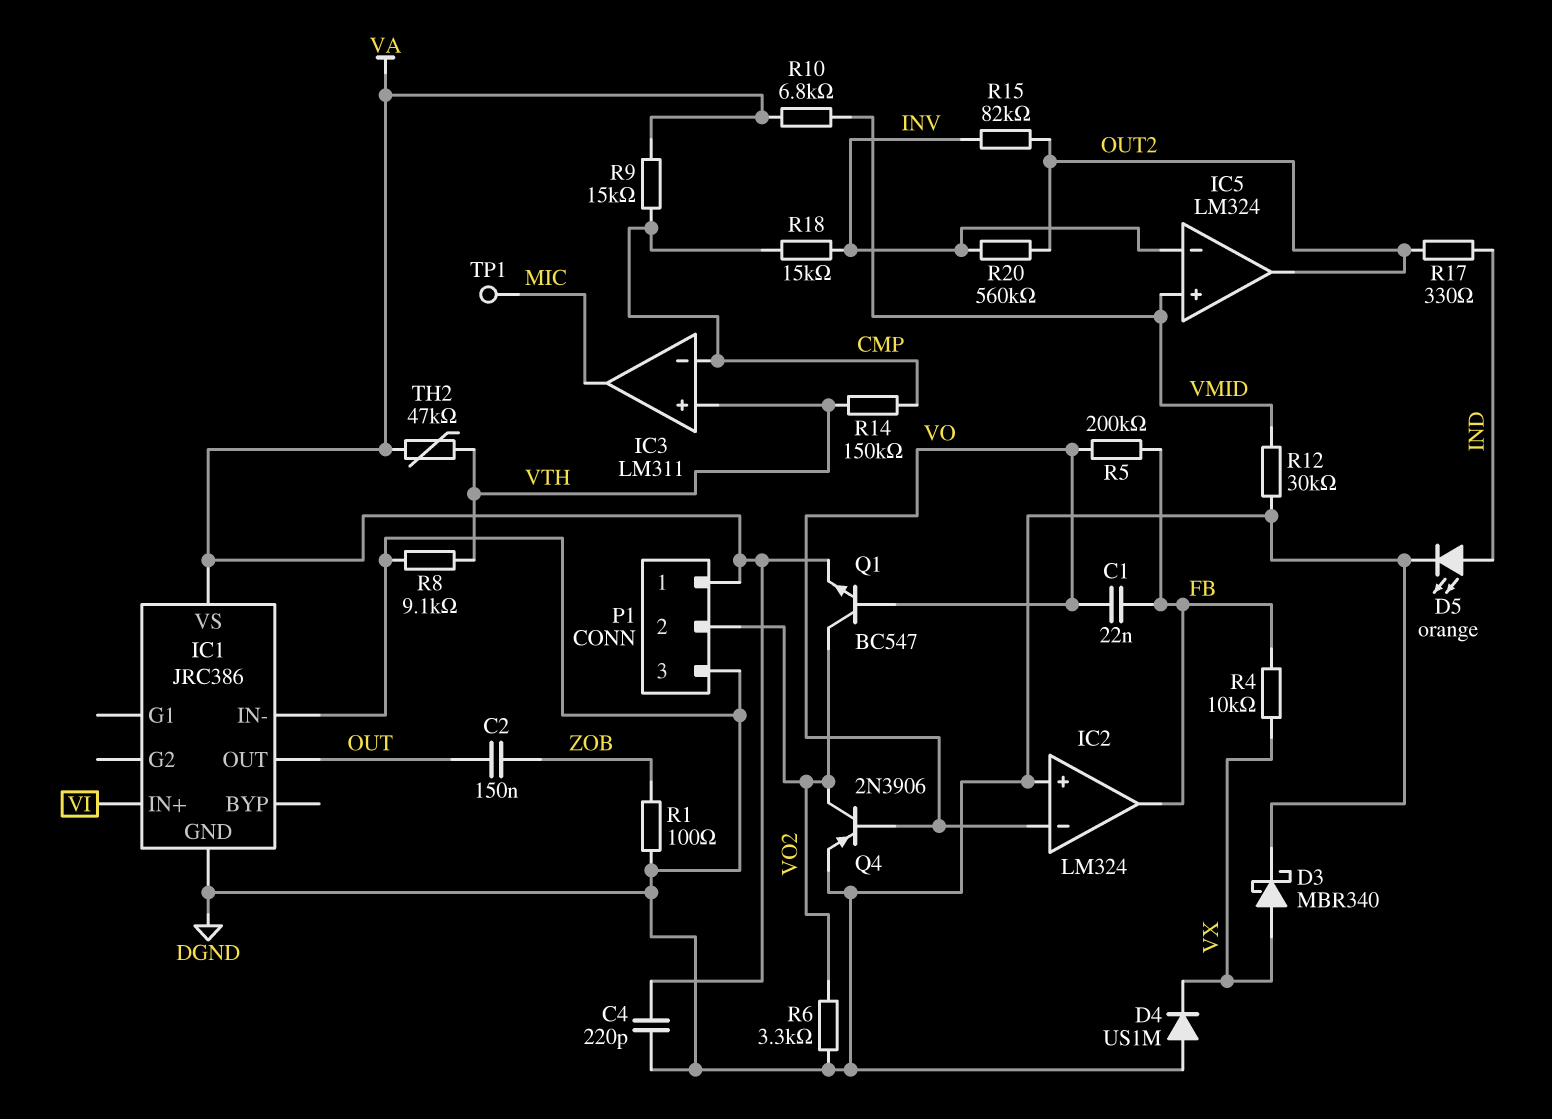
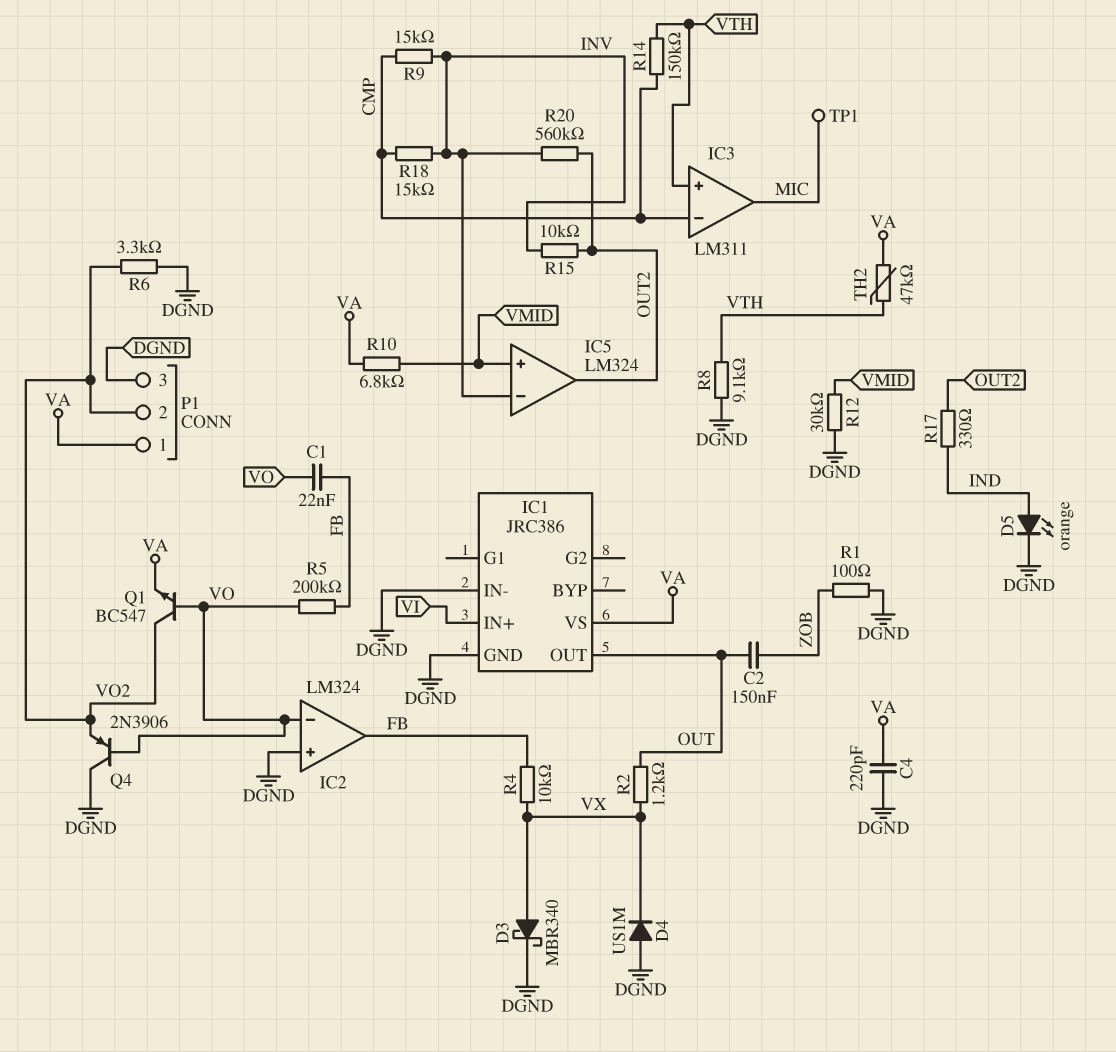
Q4: PNP 2N3906 (B VO, C VO2, E DGND) -> PNP 2N3906 (B VO, C DGND, E VO2)
R2: none -> 1.2k (OUT, VX)
R9: 15k (CMP, VA) -> 15k (CMP, INV)
R15: 82k (INV, OUT2) -> 10k (INV, OUT2)

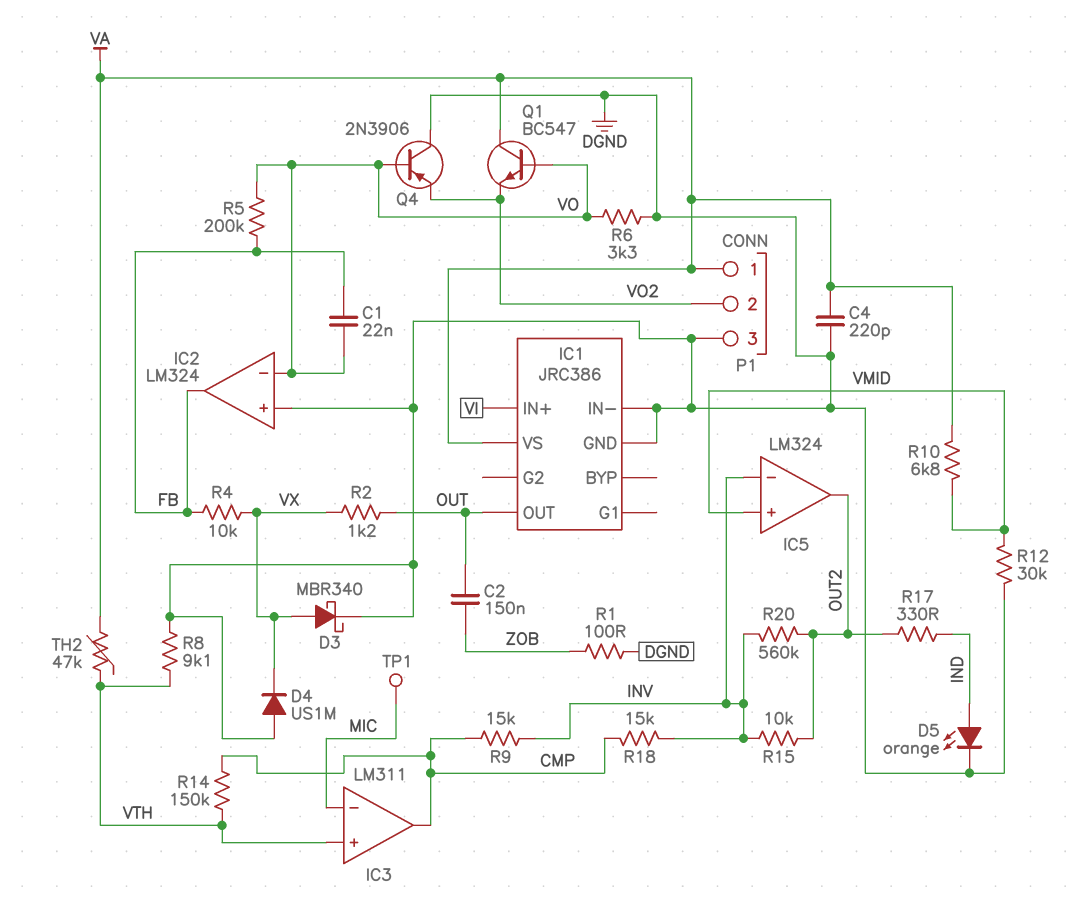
IC3 pin in-: CMP -> MIC
IC3 pin out: MIC -> CMP
Q1: NPN BC547 (B VO, C VO2, E VA) -> NPN BC547 (B VO, C VA, E VO2)
R6: 3.3k (DGND, VO2) -> 3.3k (DGND, VO)

